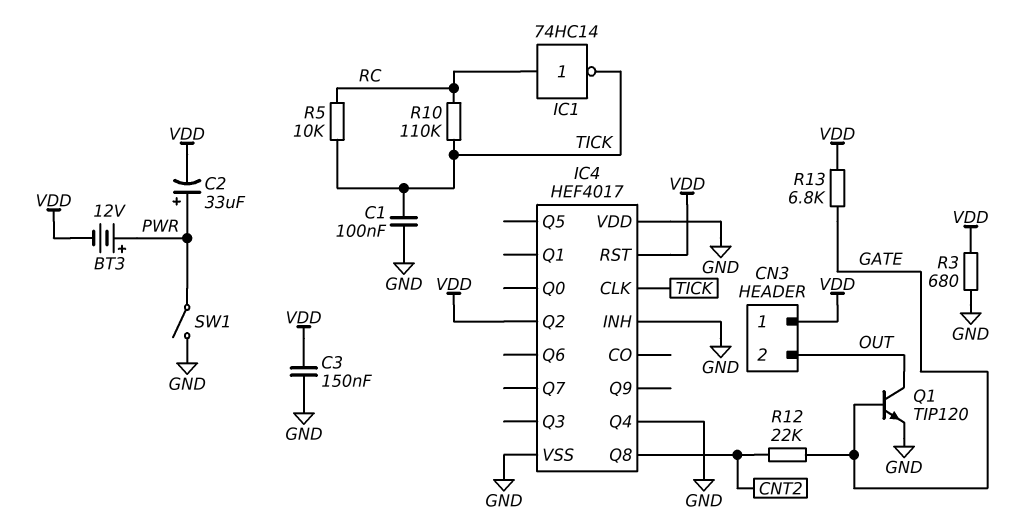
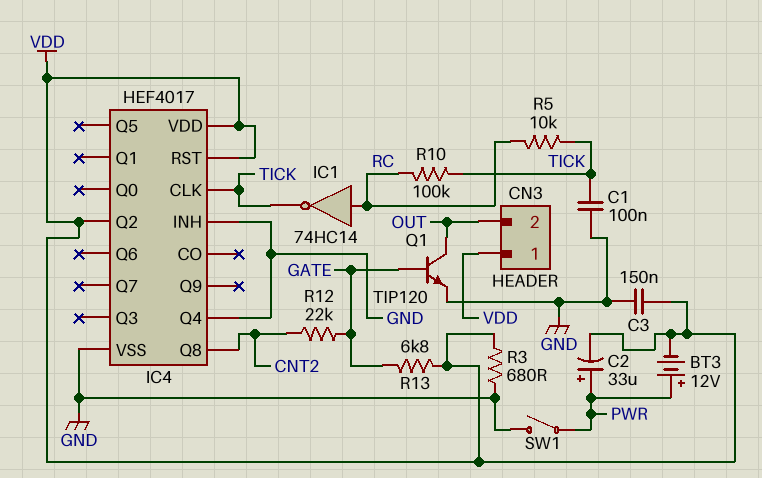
IC4 pin VDD: GND -> VDD
R10: 110k (RC, TICK) -> 100k (RC, TICK)

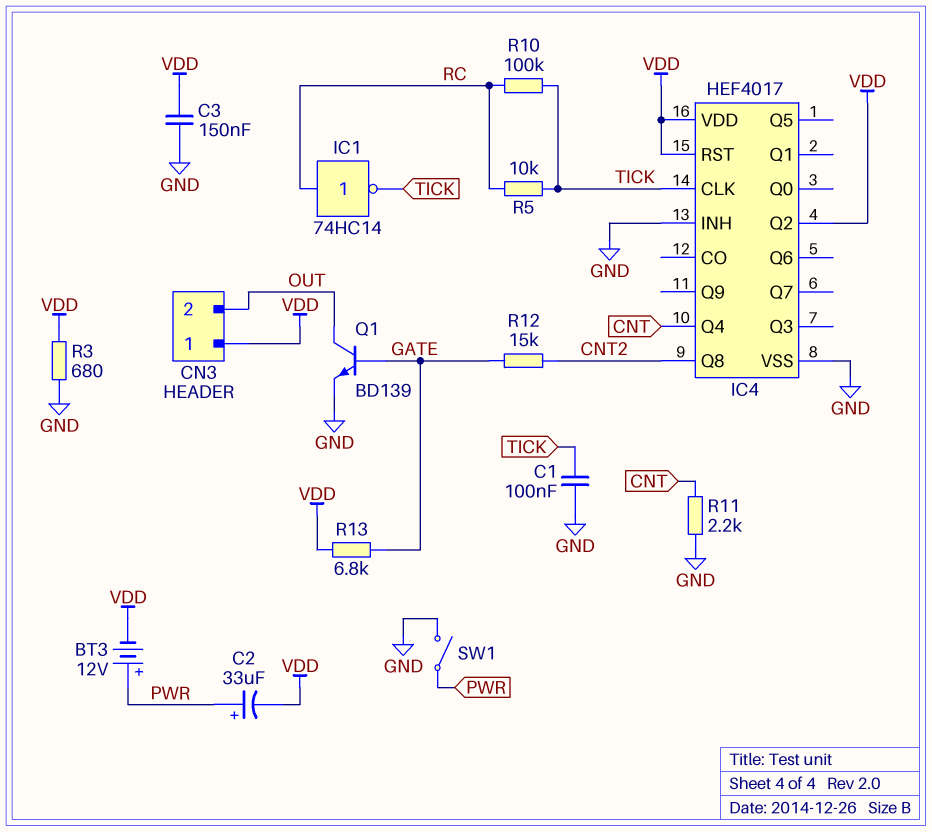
IC4 pin Q4: GND -> CNT
Q1: NPN TIP120 (B GATE, C OUT, E GND) -> NPN BD139 (B GATE, C OUT, E GND)
R11: none -> 2.2k (CNT, GND)
R12: 22k (CNT2, GATE) -> 15k (CNT2, GATE)

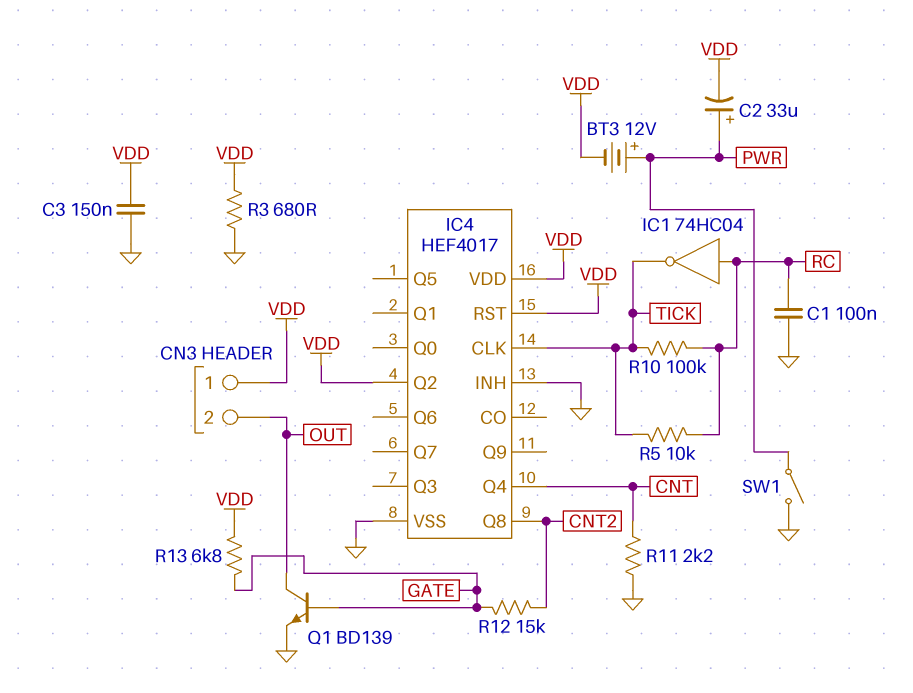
C1: 100nF (GND, TICK) -> 100nF (GND, RC)
IC1: NOT 74HC14 (in RC, out TICK) -> NOT 74HC04 (in RC, out TICK)

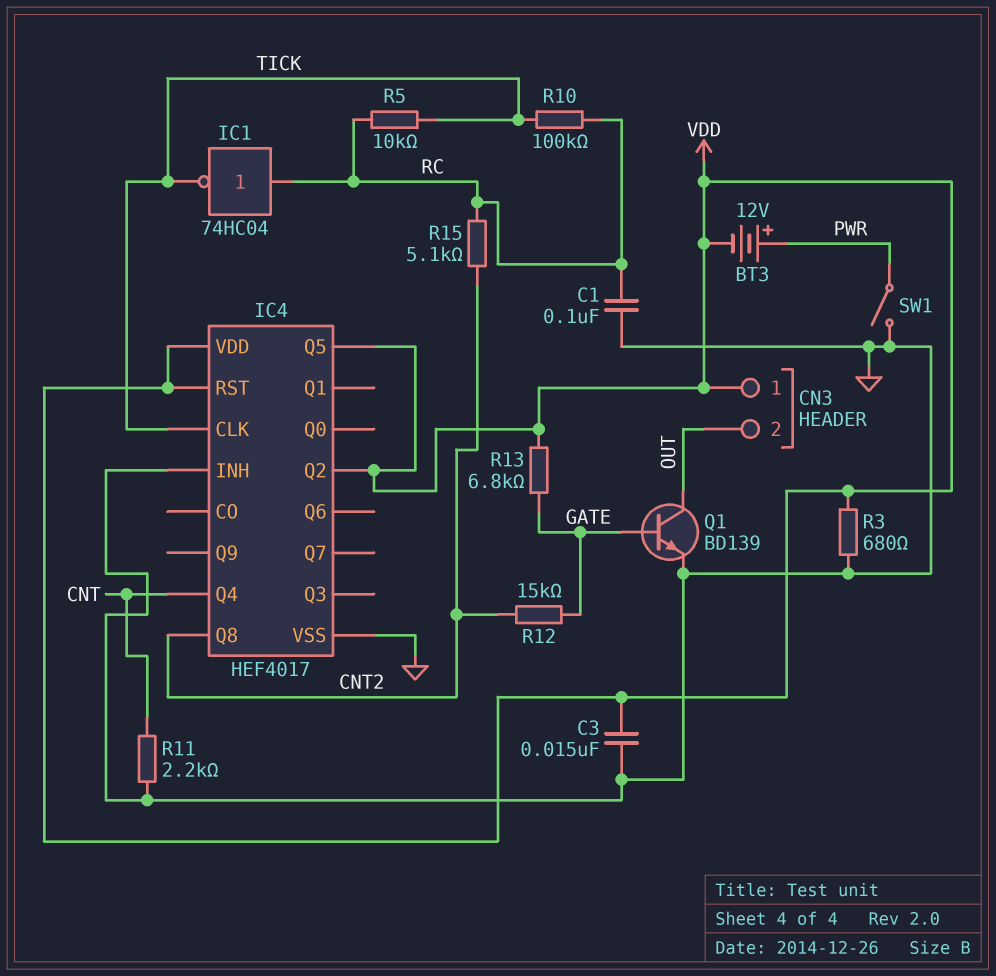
C2: 33uF (plus PWR, minus VDD) -> none
C3: 150nF (GND, VDD) -> 15nF (GND, VDD)
IC4 pin Q5: none -> VDD
R15: none -> 5.1k (CNT2, RC)

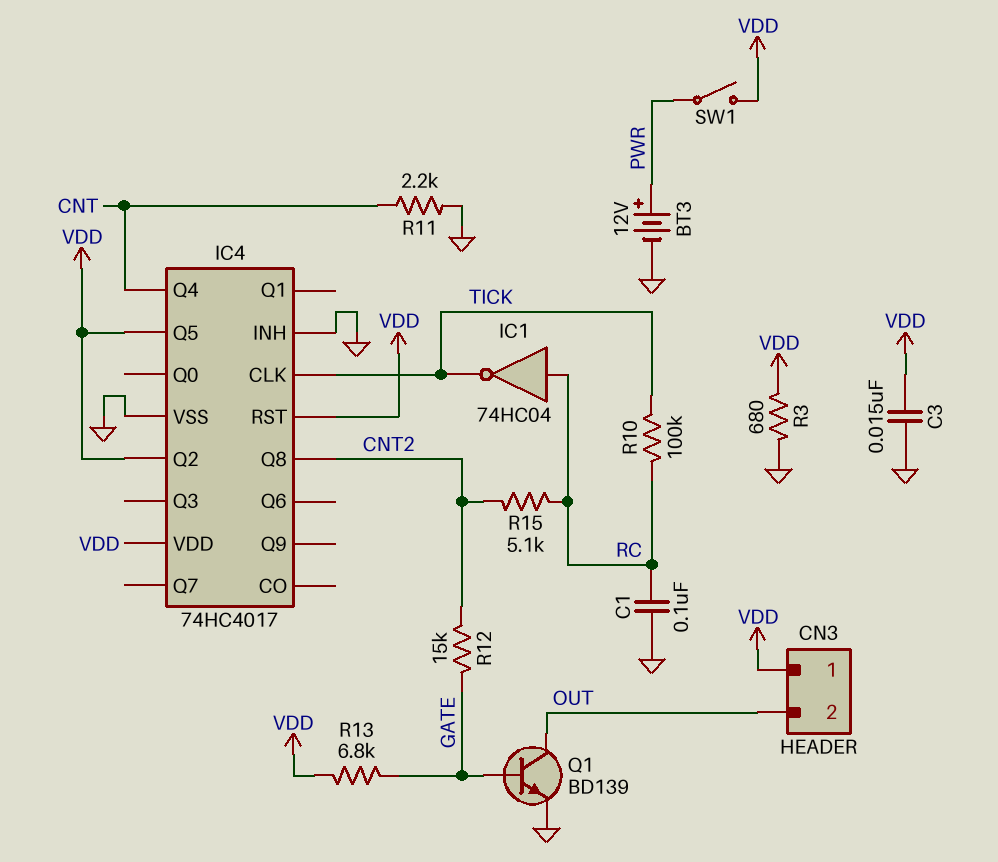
BT3: 12V (plus PWR, minus VDD) -> 12V (plus PWR, minus GND)
IC4: HEF4017 -> 74HC4017
R5: 10k (RC, TICK) -> none
SW1: switch (GND, PWR) -> switch (PWR, VDD)

